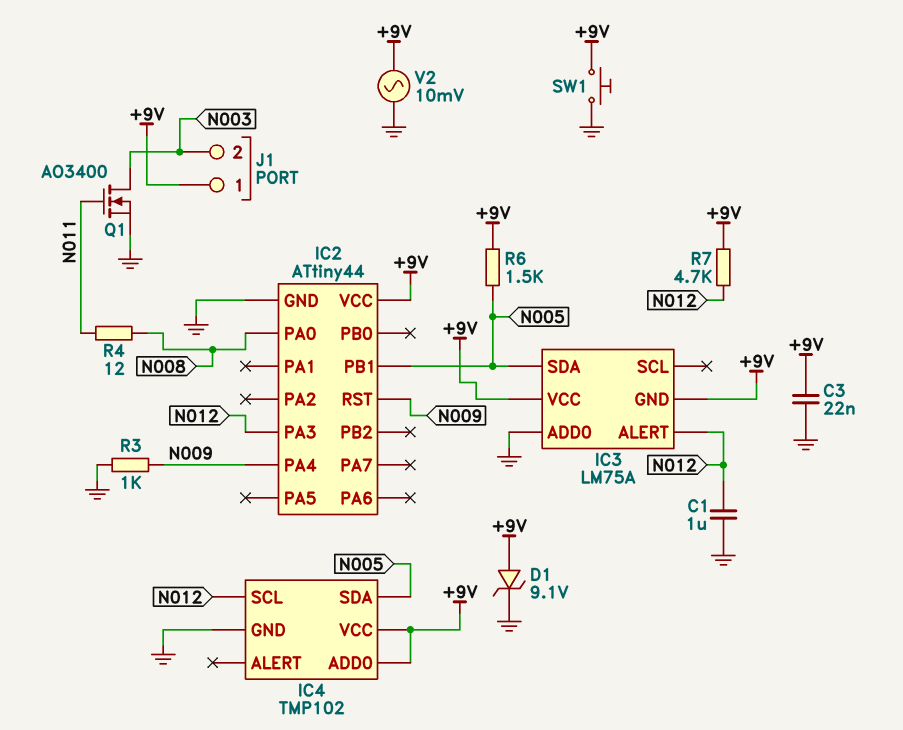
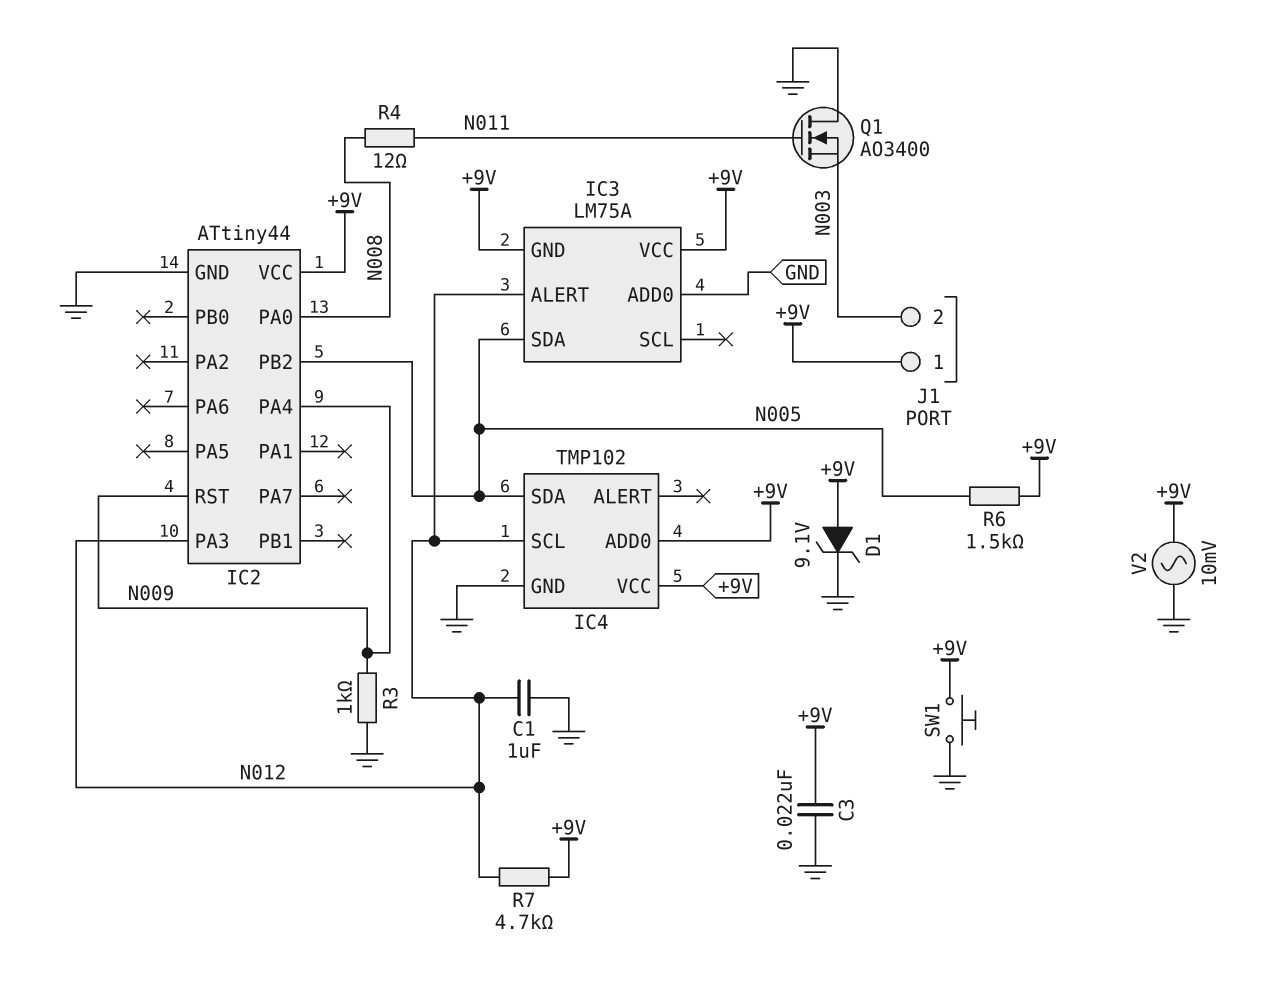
IC2 pin PB1: N005 -> none
IC2 pin PB2: none -> N005
Q1: NMOS AO3400 (G N011, D N003, S GND) -> NMOS AO3400 (G N011, D GND, S N003)

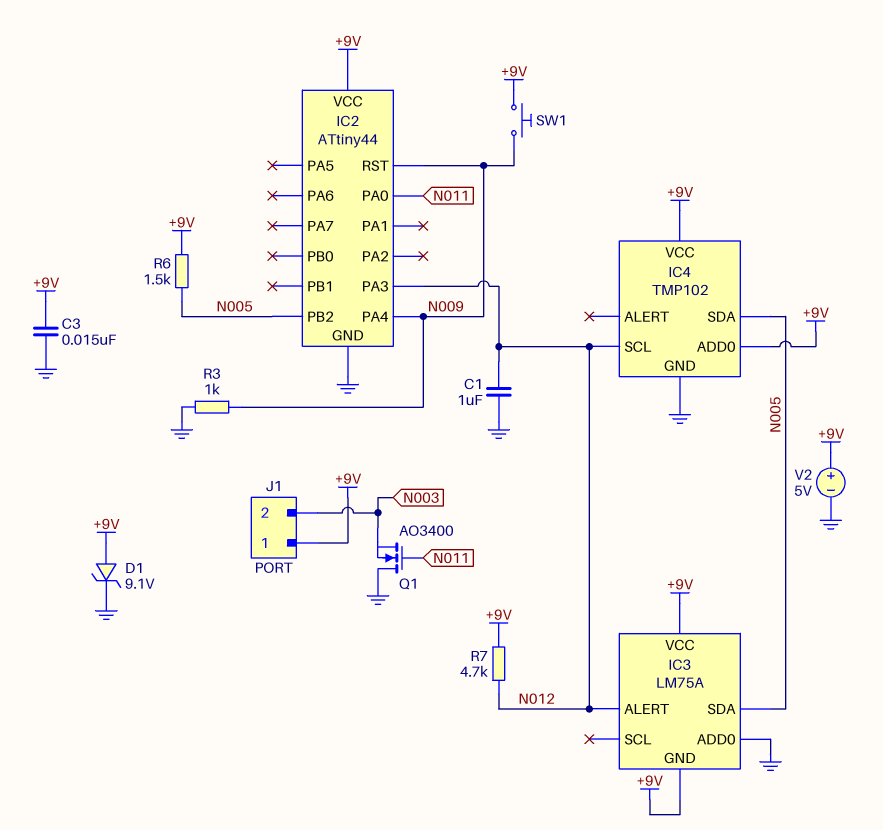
C3: 22nF (+9V, GND) -> 15nF (+9V, GND)
IC2 pin PA0: N008 -> N011
R4: 12 (N008, N011) -> none
SW1: button (+9V, GND) -> button (+9V, N009)
V2: AC 10mV (+9V, GND) -> 5V (plus +9V, minus GND)

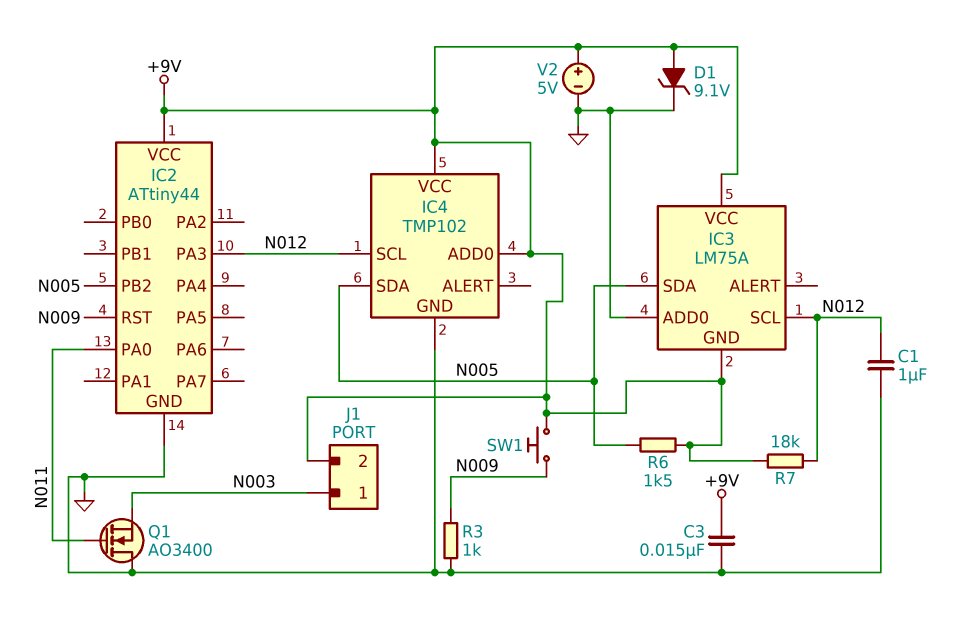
IC2 pin PA4: N009 -> none
IC3 pin ALERT: N012 -> none
IC3 pin SCL: none -> N012
J1 pin 1: +9V -> N003
J1 pin 2: N003 -> +9V
R7: 4.7k (+9V, N012) -> 18k (+9V, N012)

